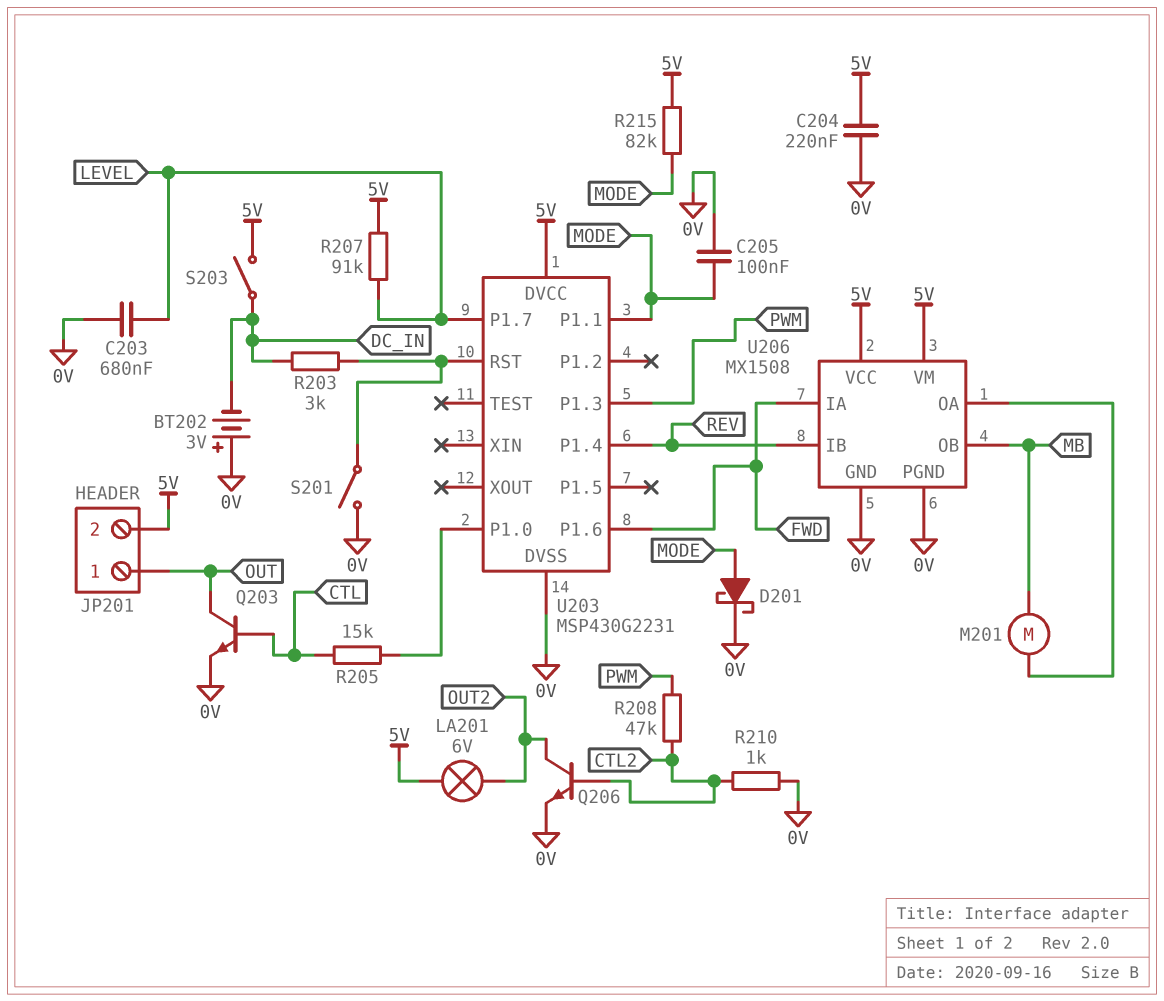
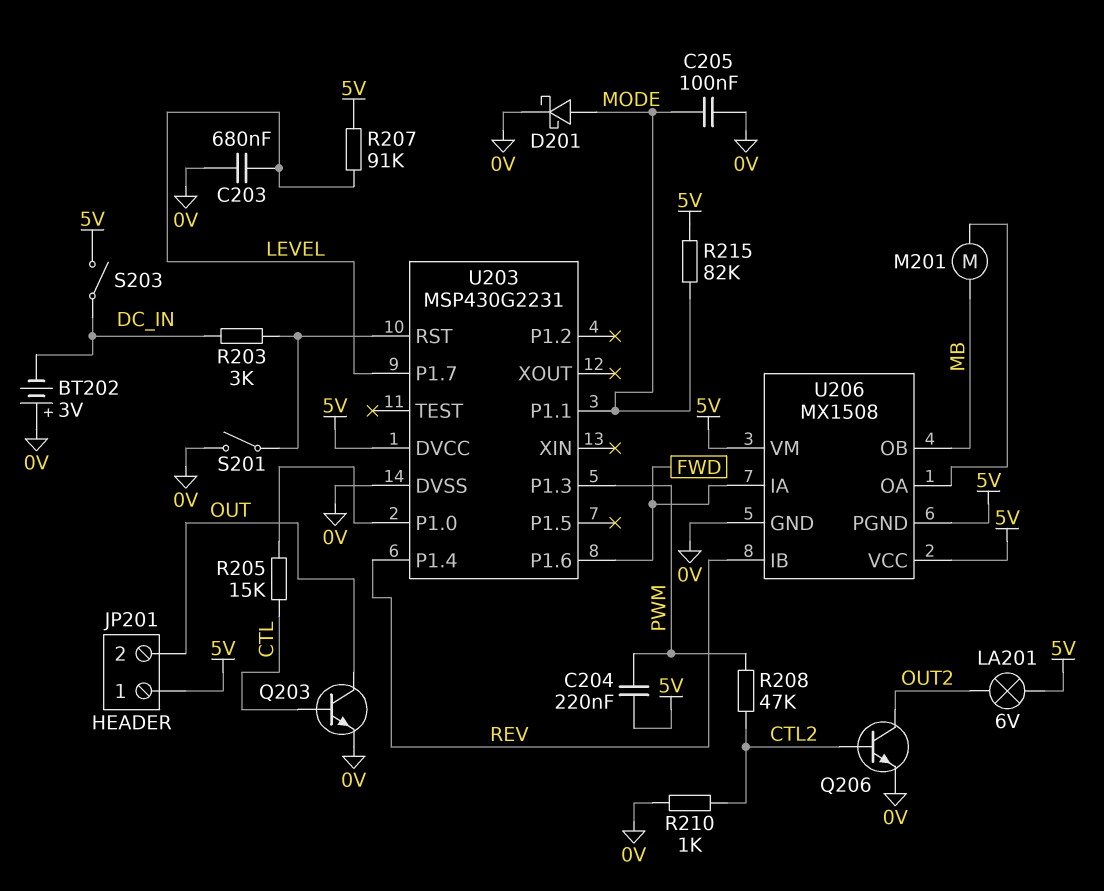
C204: 220nF (0V, 5V) -> 220nF (5V, PWM)
JP201 pin 1: OUT -> 5V
JP201 pin 2: 5V -> OUT
U206 pin PGND: 0V -> 5V

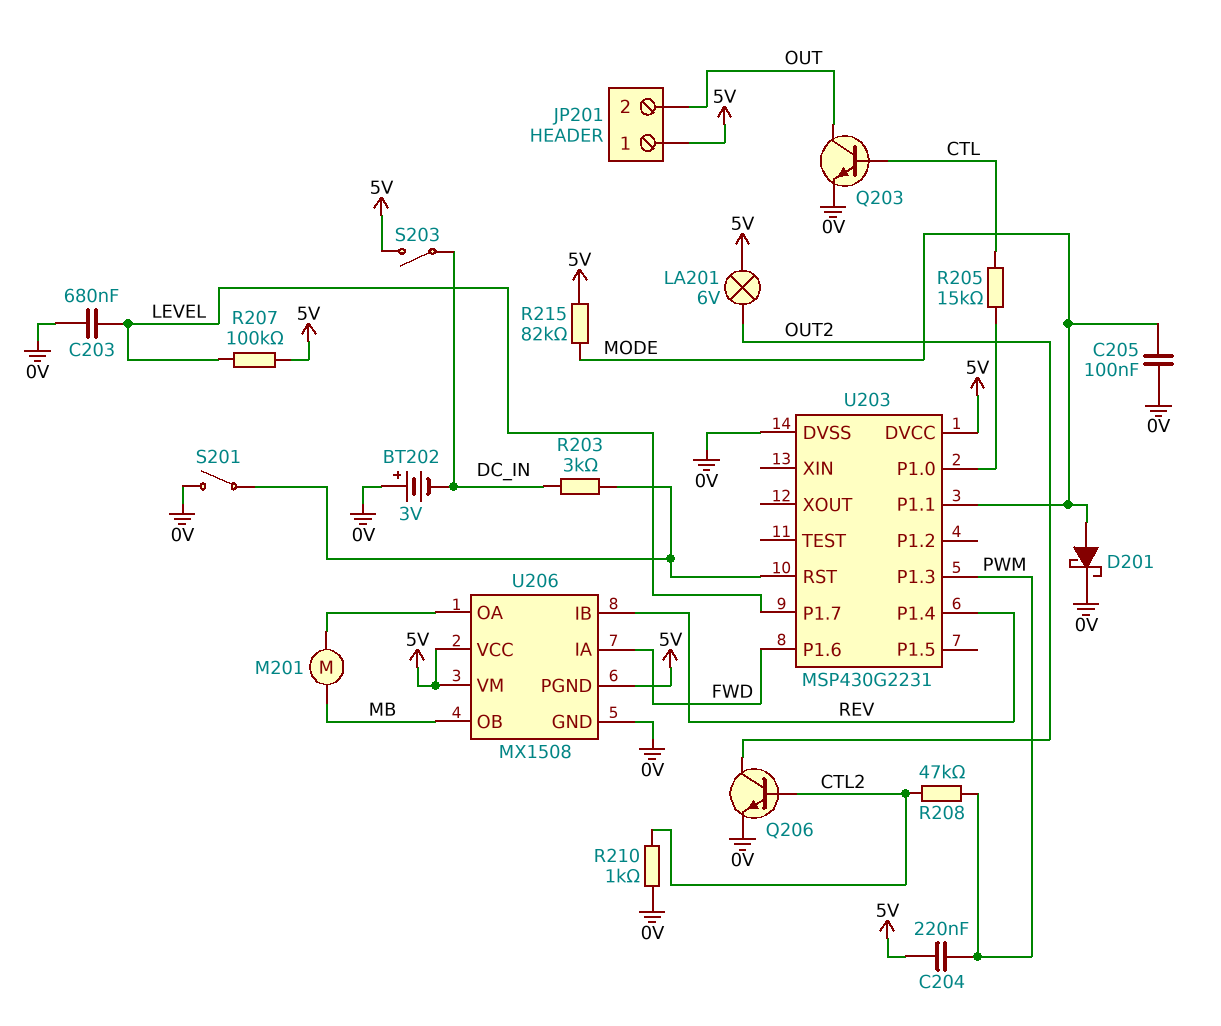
R207: 91k (5V, LEVEL) -> 100k (5V, LEVEL)

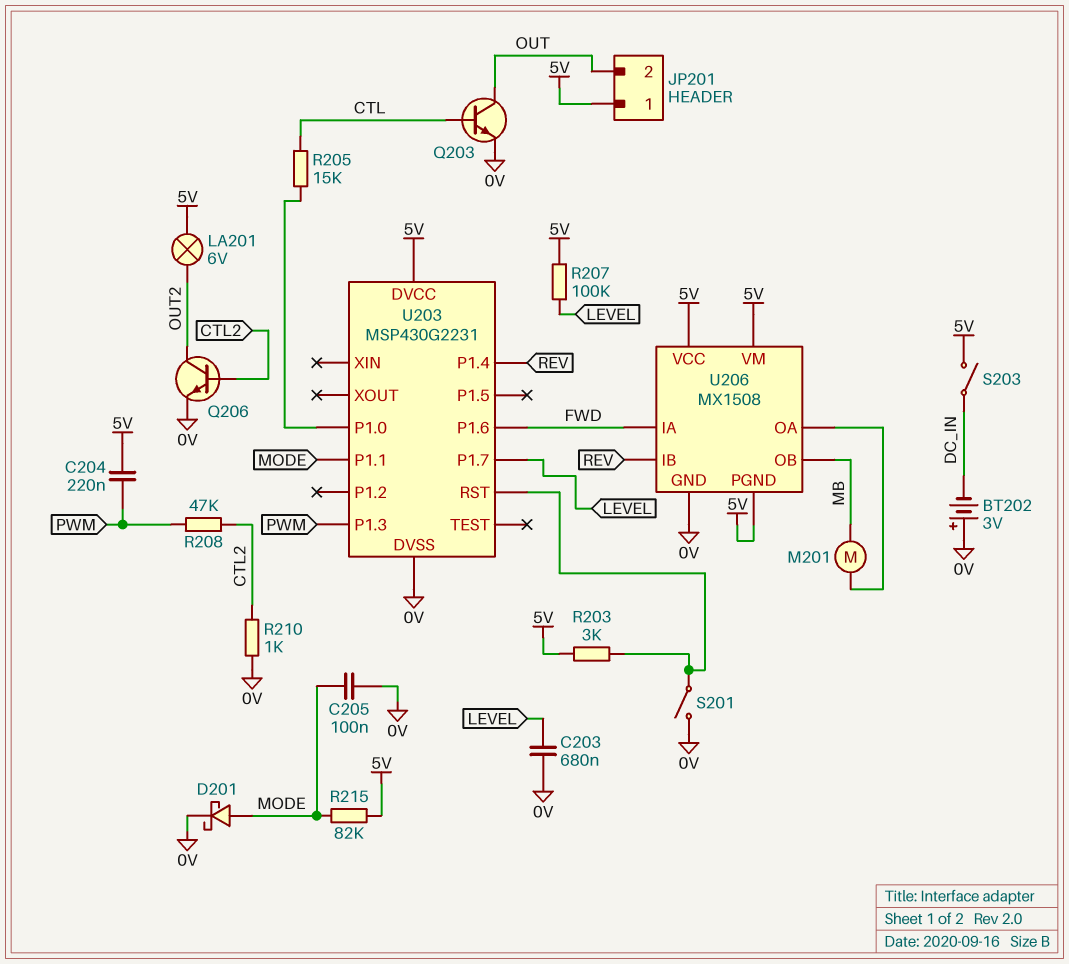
R203: 3k (DC_IN, U203/RST) -> 3k (5V, U203/RST)

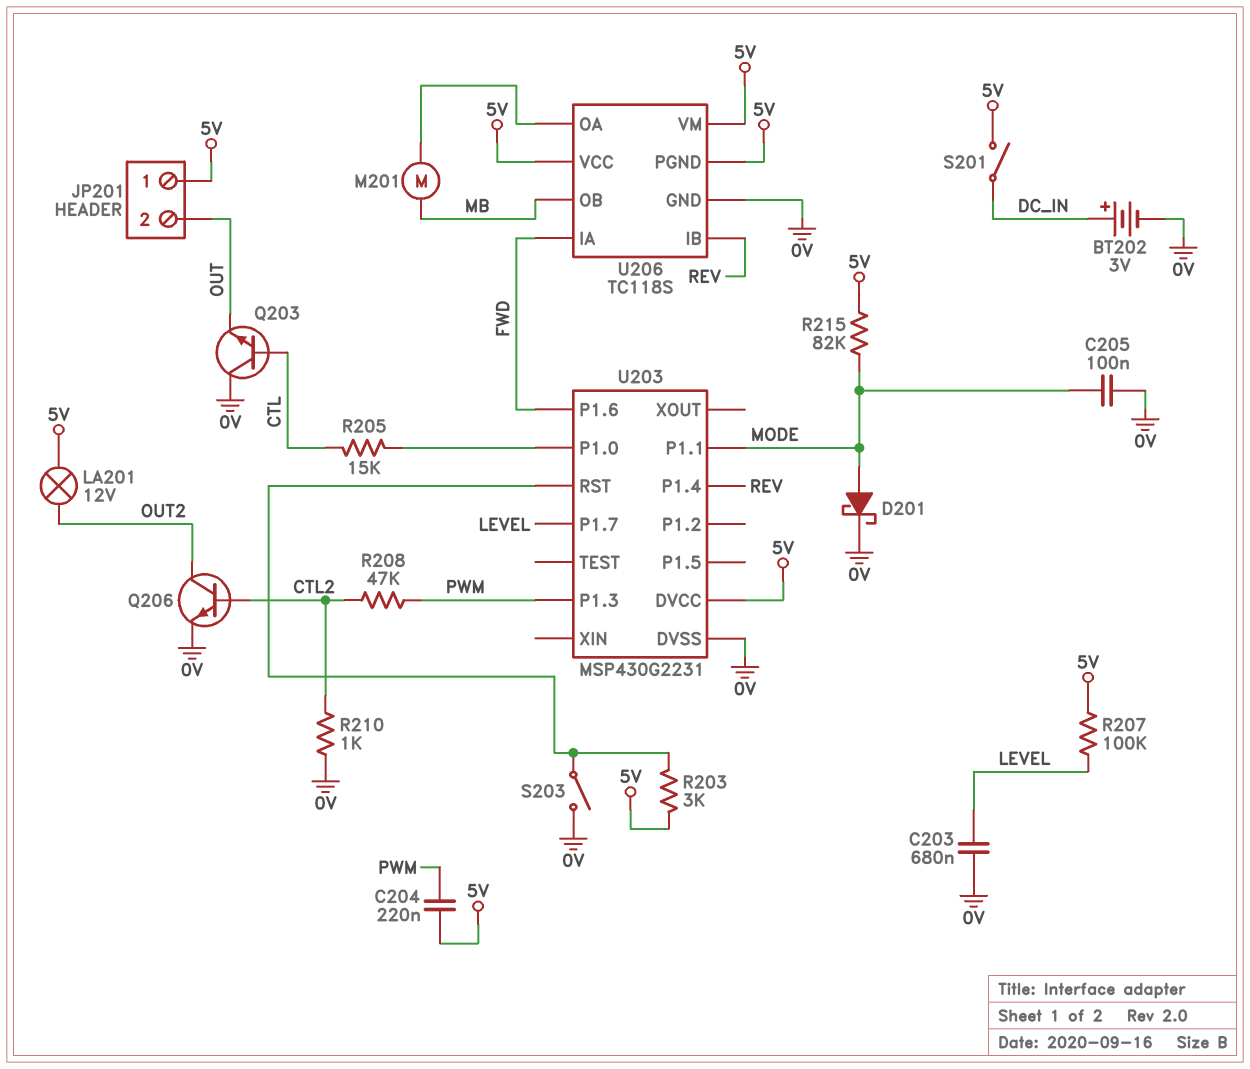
BT202: 3V (plus 0V, minus DC_IN) -> 3V (plus DC_IN, minus 0V)
LA201: lamp 6V (5V, OUT2) -> lamp 12V (5V, OUT2)
Q203: NPN (B CTL, C OUT, E 0V) -> NPN (B CTL, C 0V, E OUT)
S201: switch (0V, U203/RST) -> switch (5V, DC_IN)
S203: switch (5V, DC_IN) -> switch (0V, U203/RST)
U206: MX1508 -> TC118S

